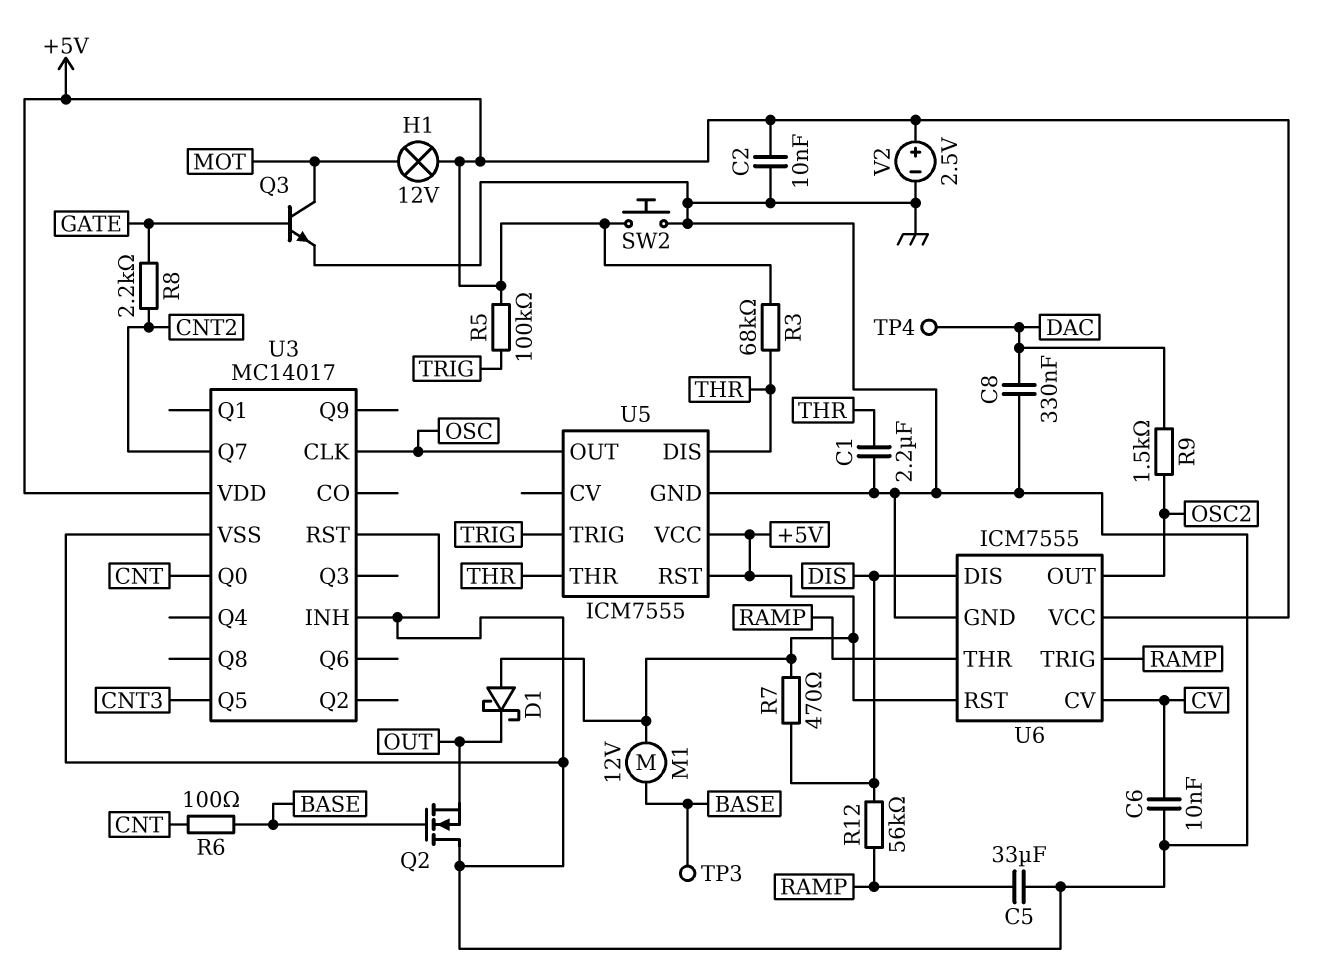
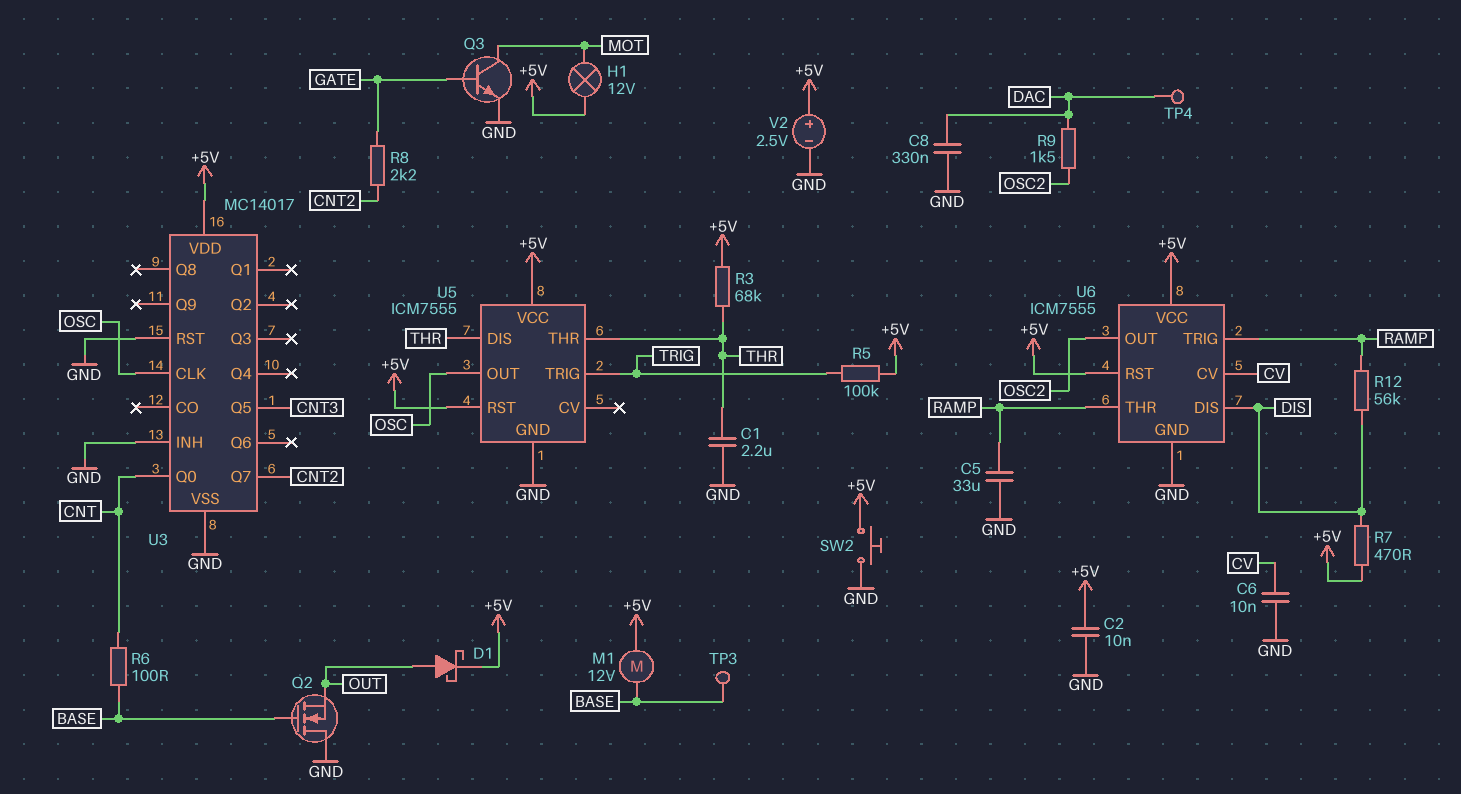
D1: schottky (A +5V, K OUT) -> schottky (A OUT, K +5V)

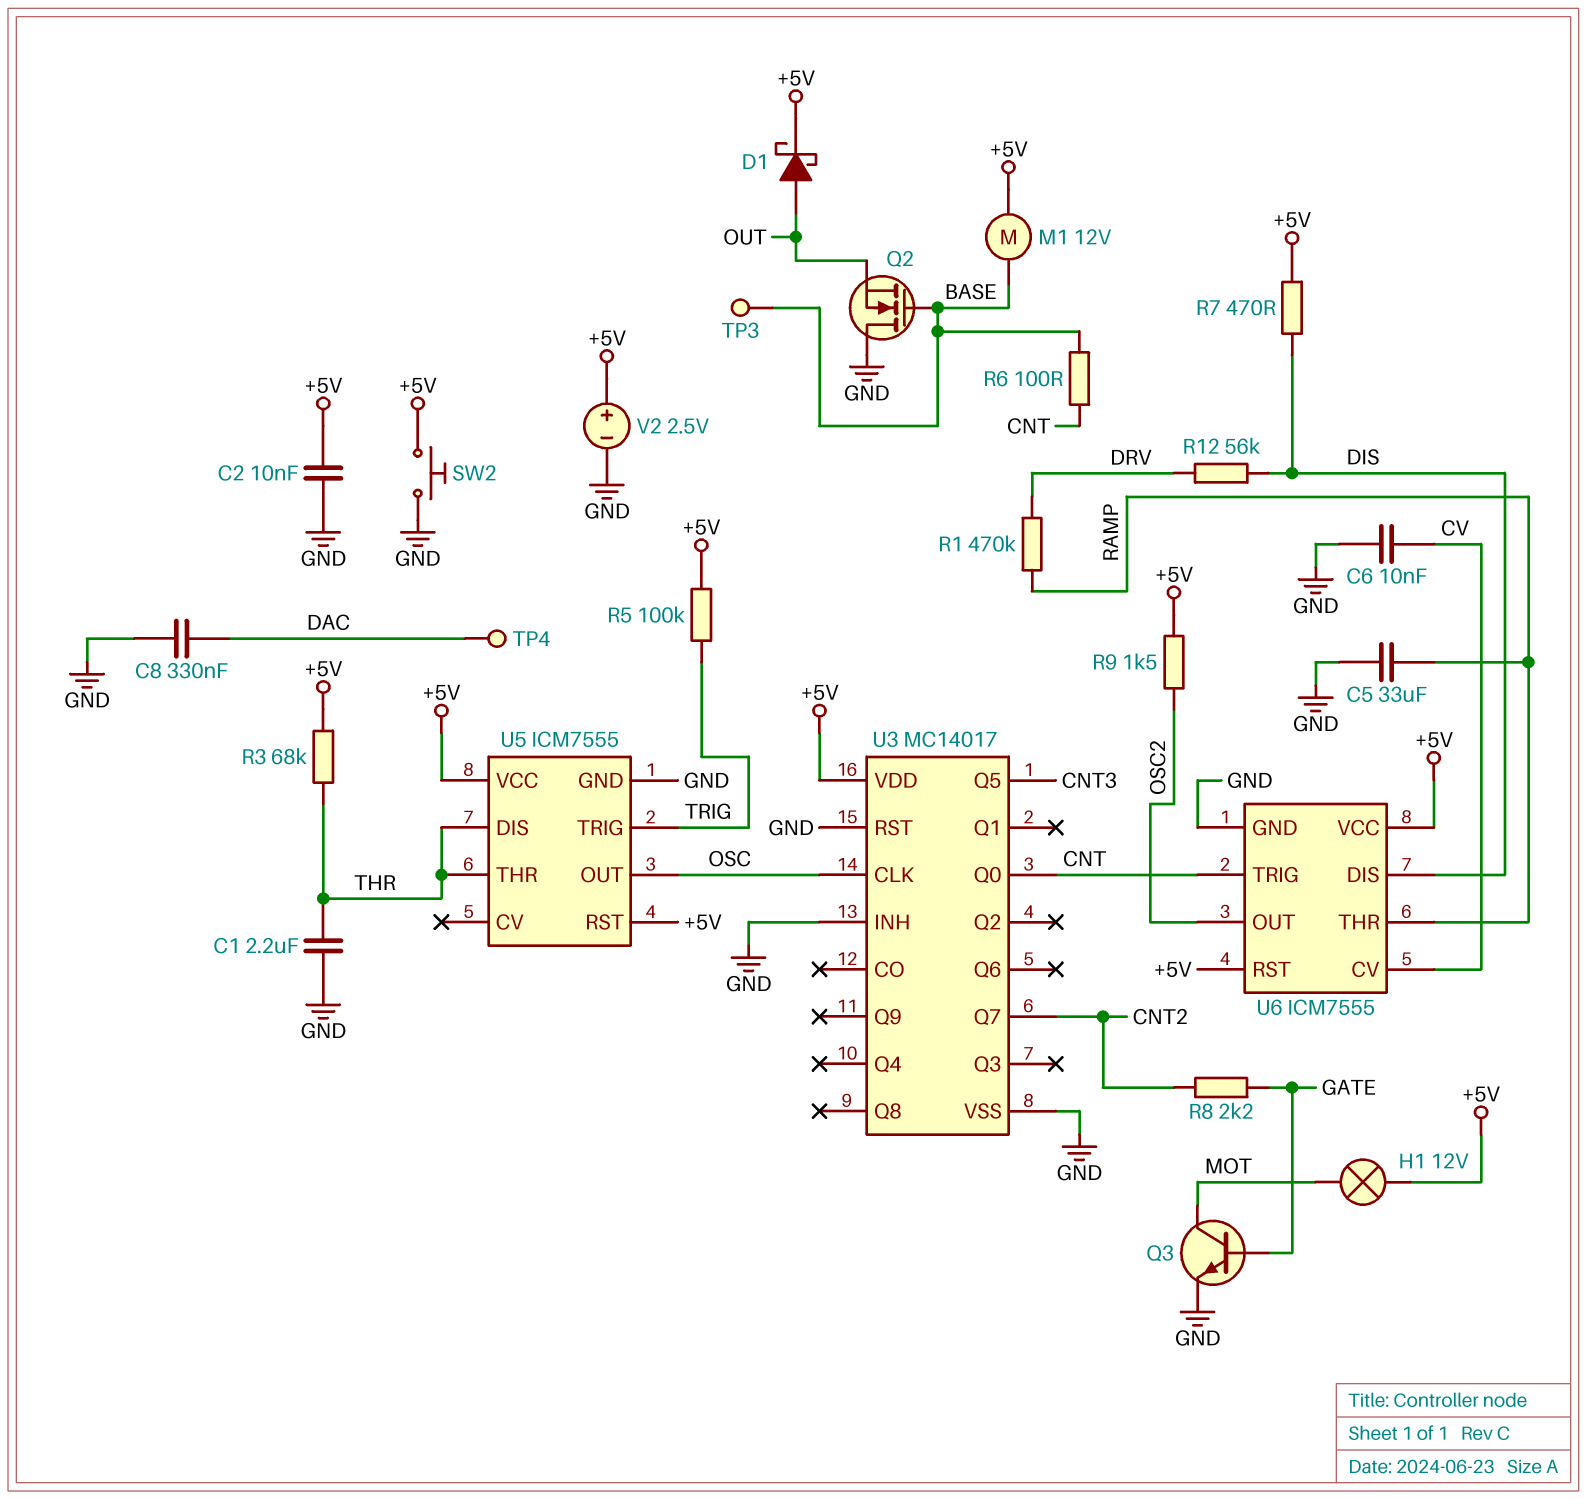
R1: none -> 470k (DRV, RAMP)
R9: 1.5k (DAC, OSC2) -> 1.5k (+5V, OSC2)
R12: 56k (DIS, RAMP) -> 56k (DIS, DRV)
U6 pin TRIG: RAMP -> CNT

